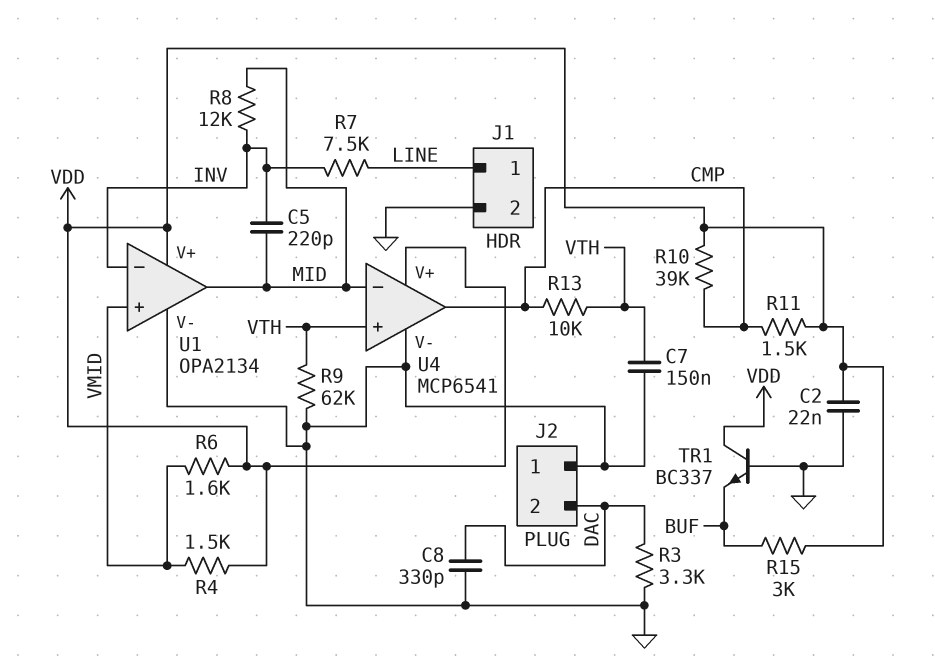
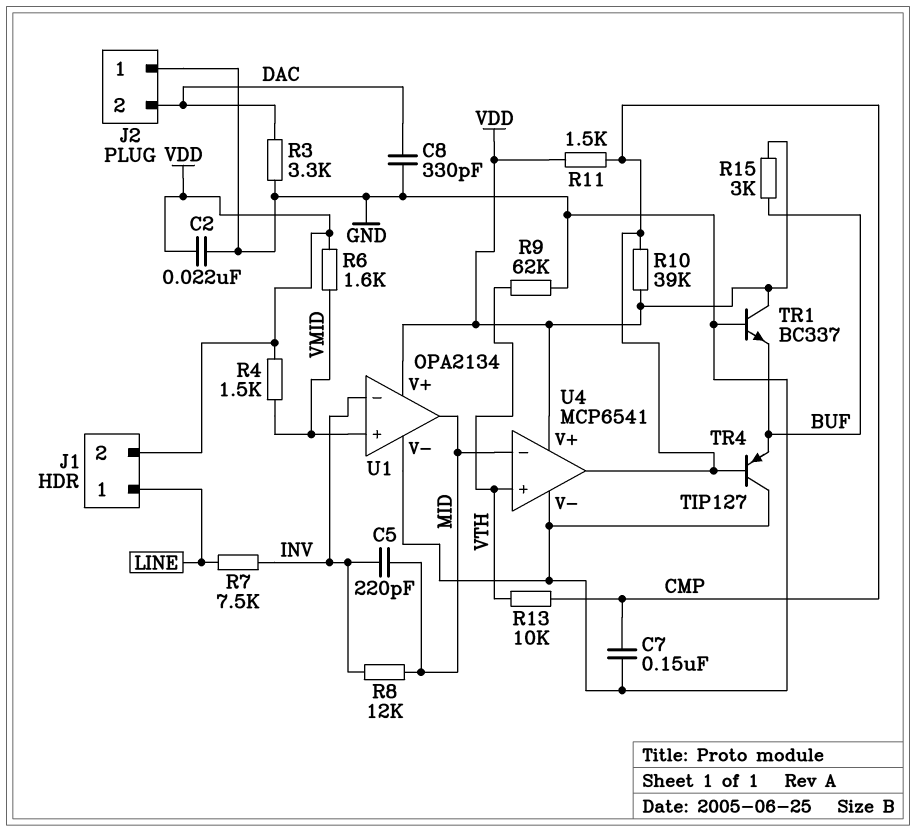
C7: 150nF (GND, VTH) -> 150nF (CMP, GND)
J1 pin 2: GND -> VDD
TR4: none -> PNP TIP127 (B CMP, C GND, E BUF)

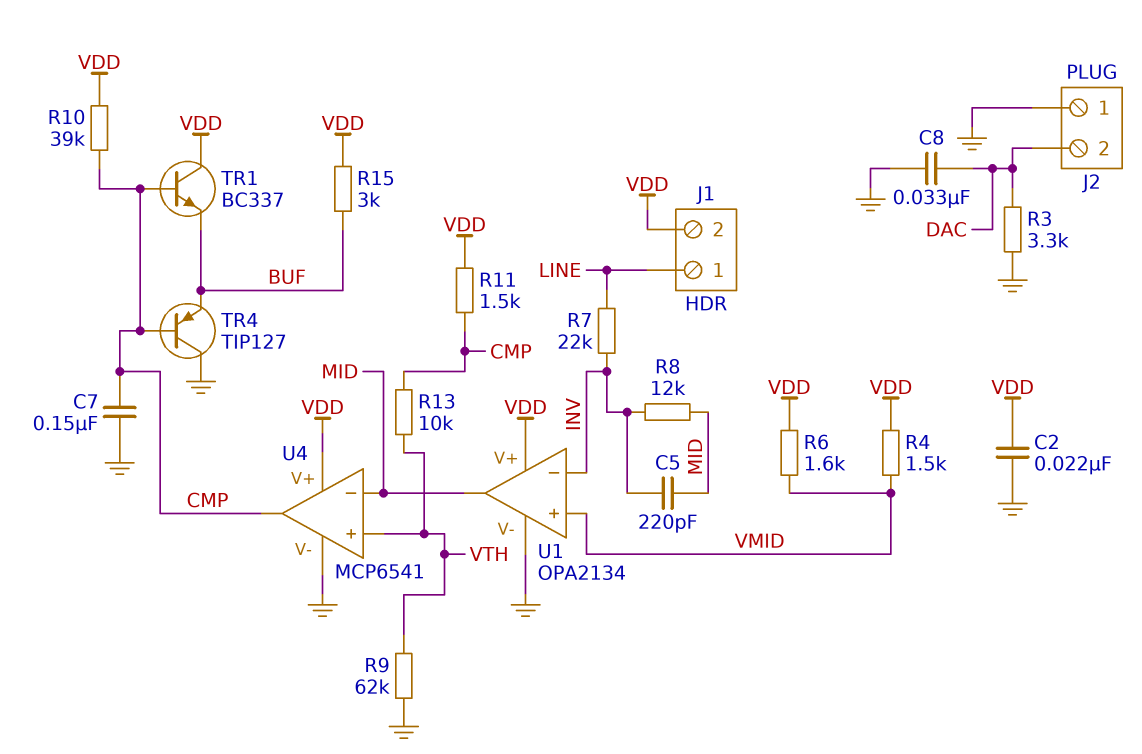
C8: 330pF (DAC, GND) -> 33nF (DAC, GND)
R7: 7.5k (INV, LINE) -> 22k (INV, LINE)
TR1: NPN BC337 (B GND, C VDD, E BUF) -> NPN BC337 (B CMP, C VDD, E BUF)

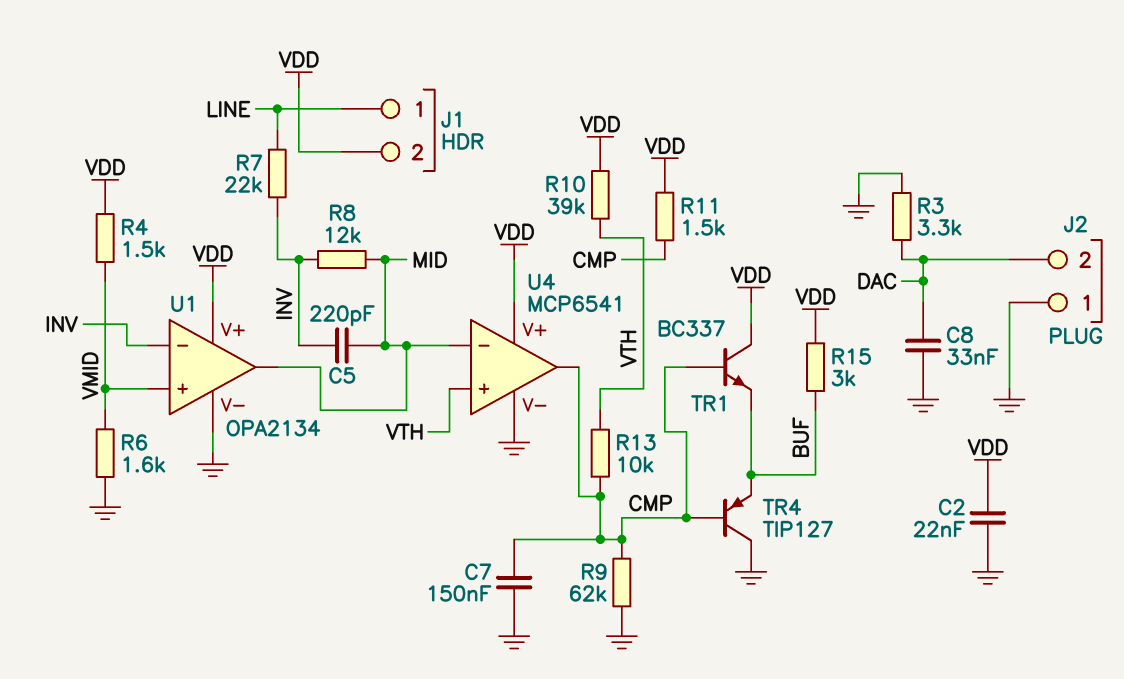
R6: 1.6k (VDD, VMID) -> 1.6k (GND, VMID)
R9: 62k (GND, VTH) -> 62k (CMP, GND)
R10: 39k (CMP, VDD) -> 39k (VDD, VTH)

